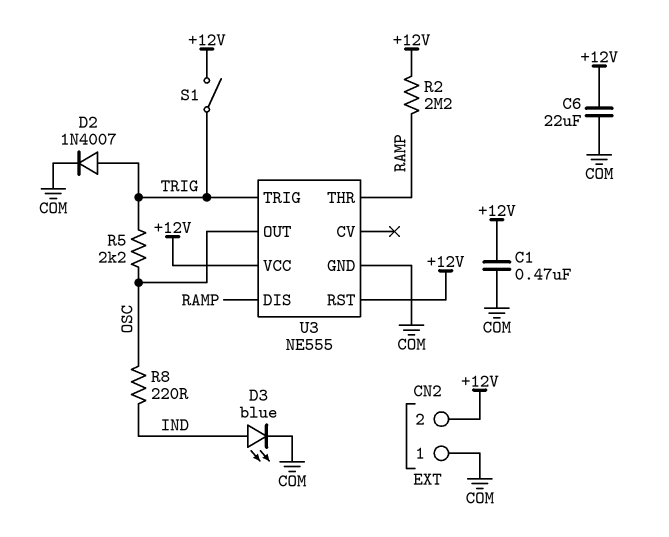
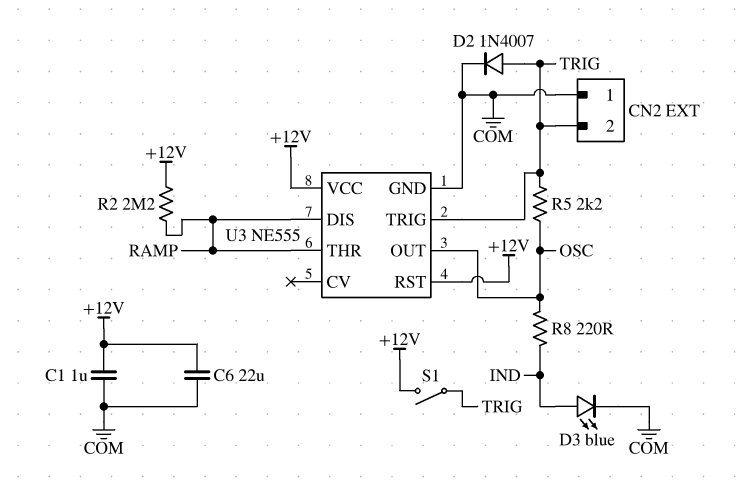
C1: 470nF (+12V, COM) -> 1uF (+12V, COM)
CN2 pin 2: +12V -> TRIG

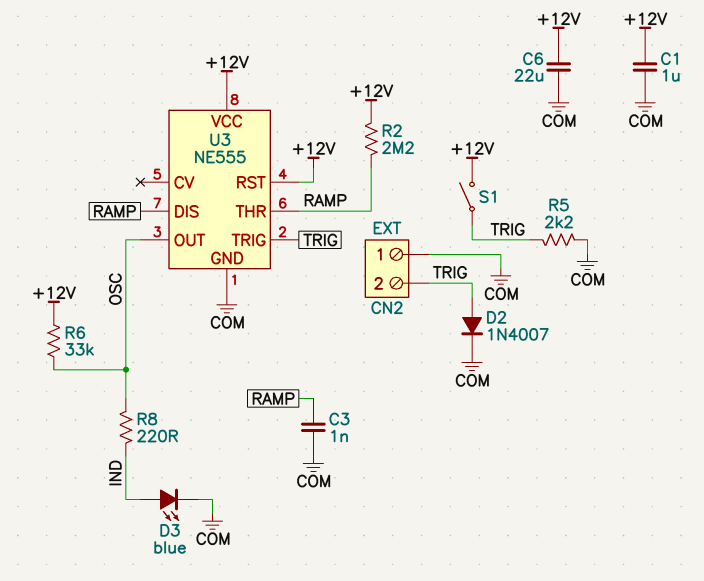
C3: none -> 1nF (COM, RAMP)
R5: 2.2k (OSC, TRIG) -> 2.2k (COM, TRIG)
R6: none -> 33k (+12V, OSC)

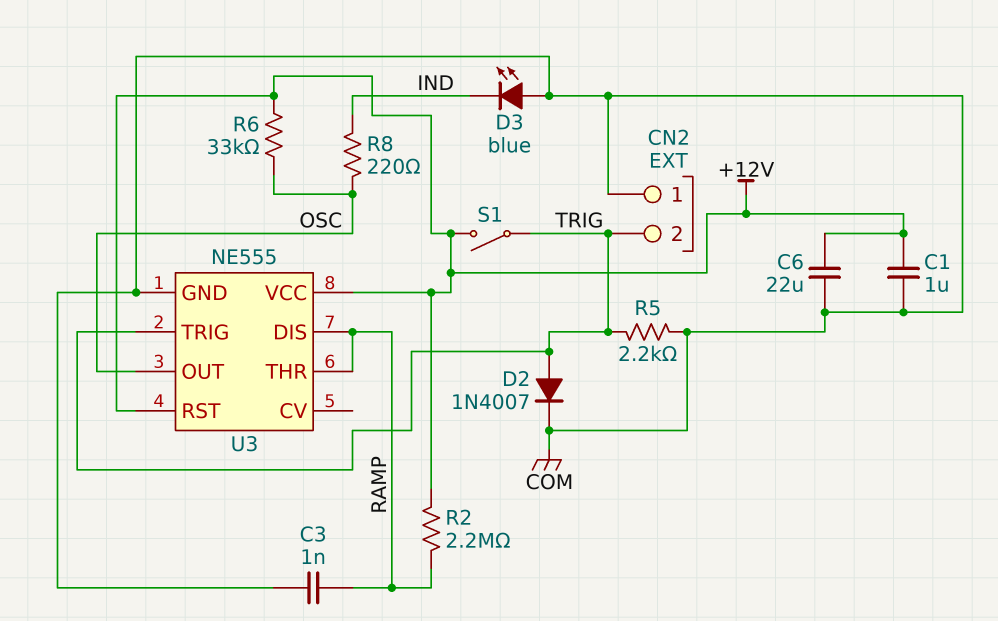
D3: LED blue (A IND, K COM) -> LED blue (A COM, K IND)

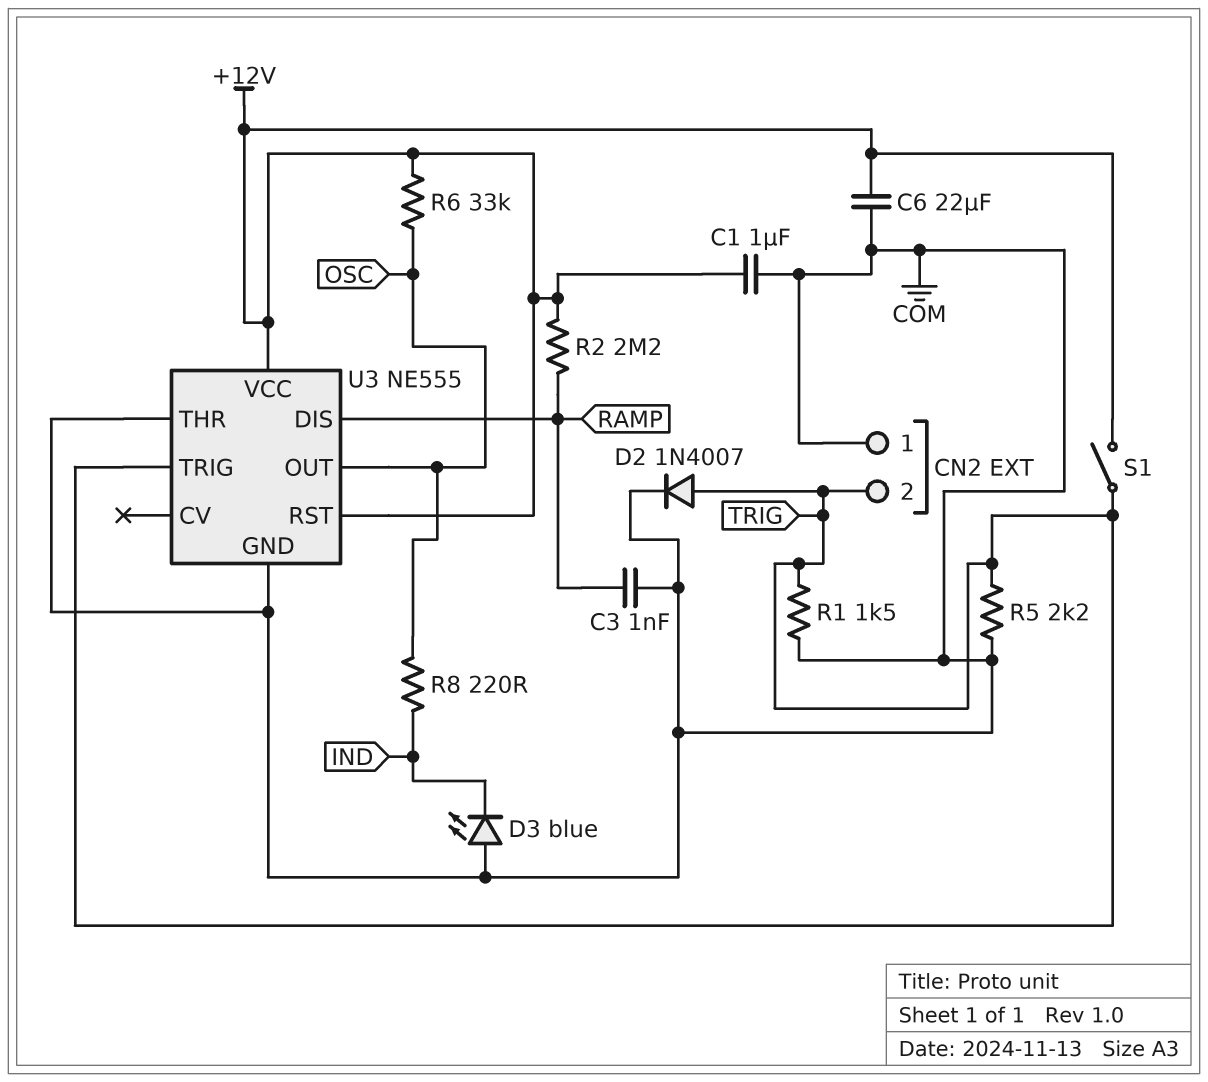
R1: none -> 1.5k (COM, TRIG)
U3 pin THR: RAMP -> COM

